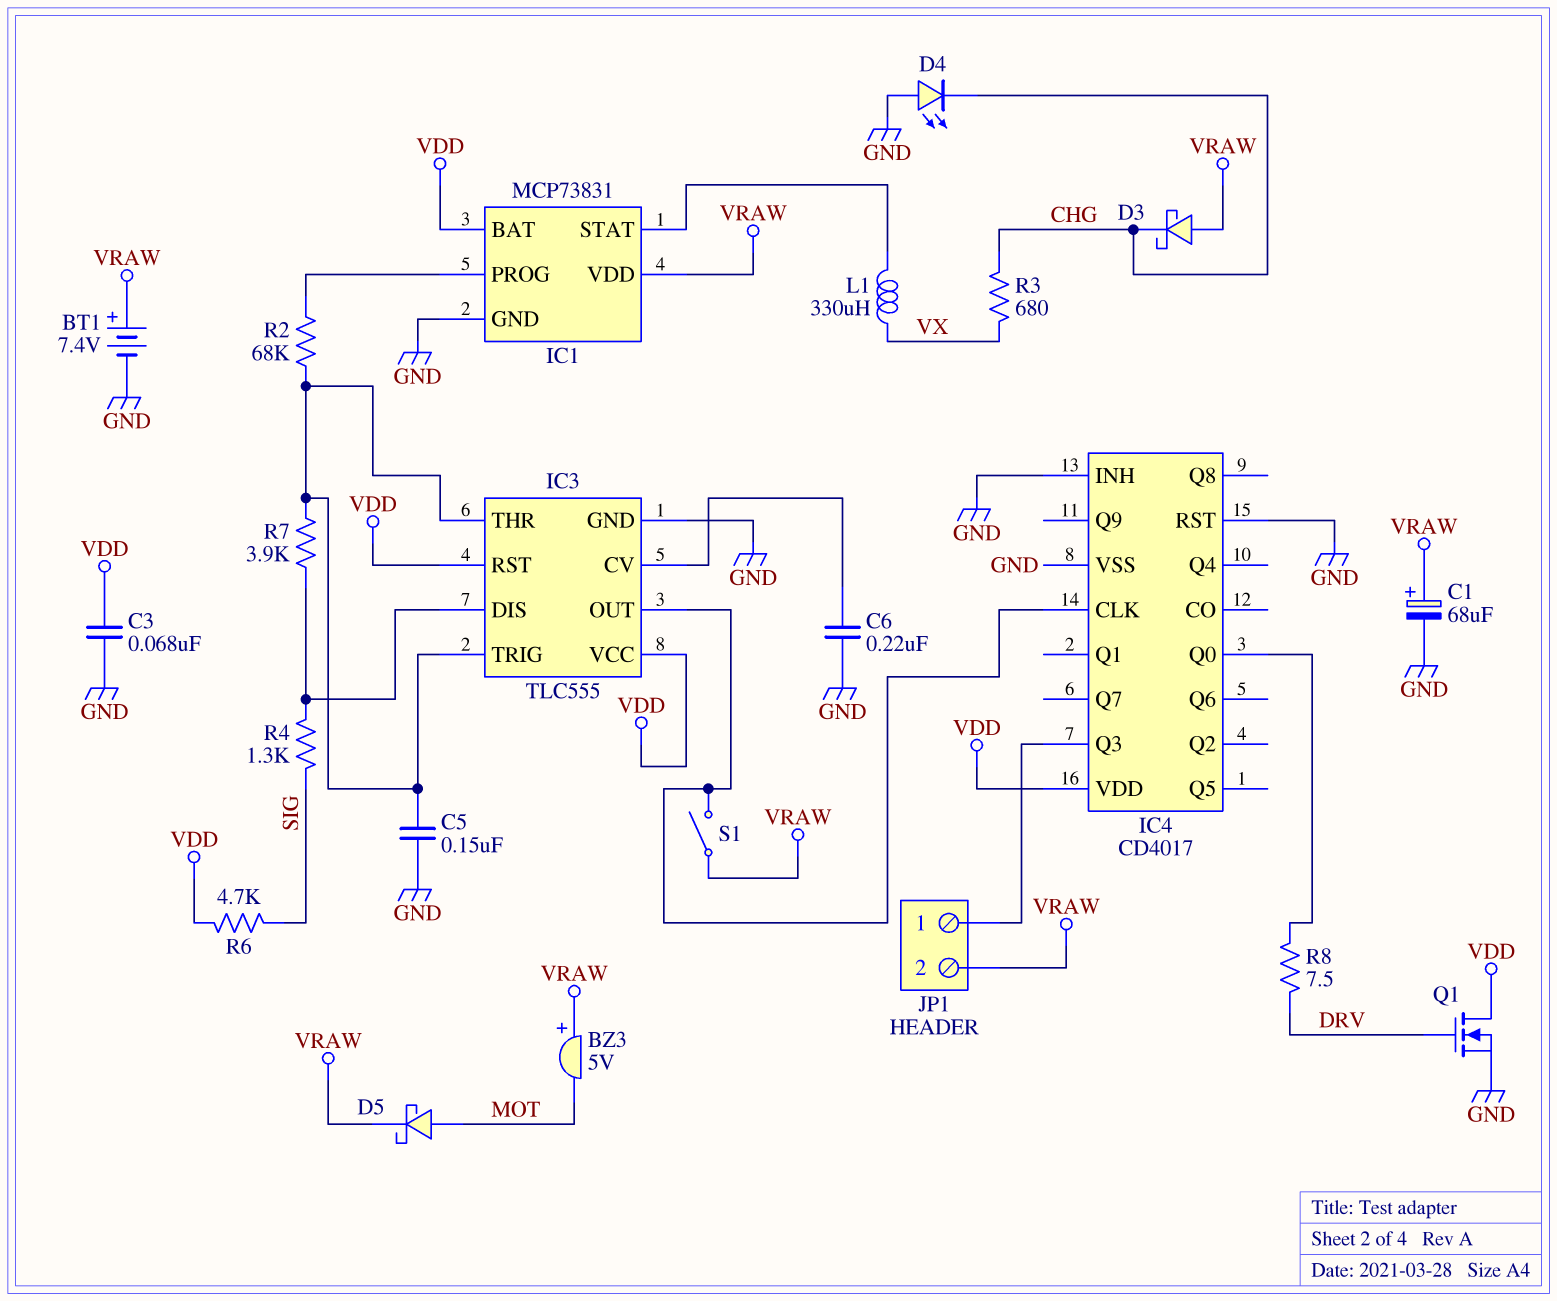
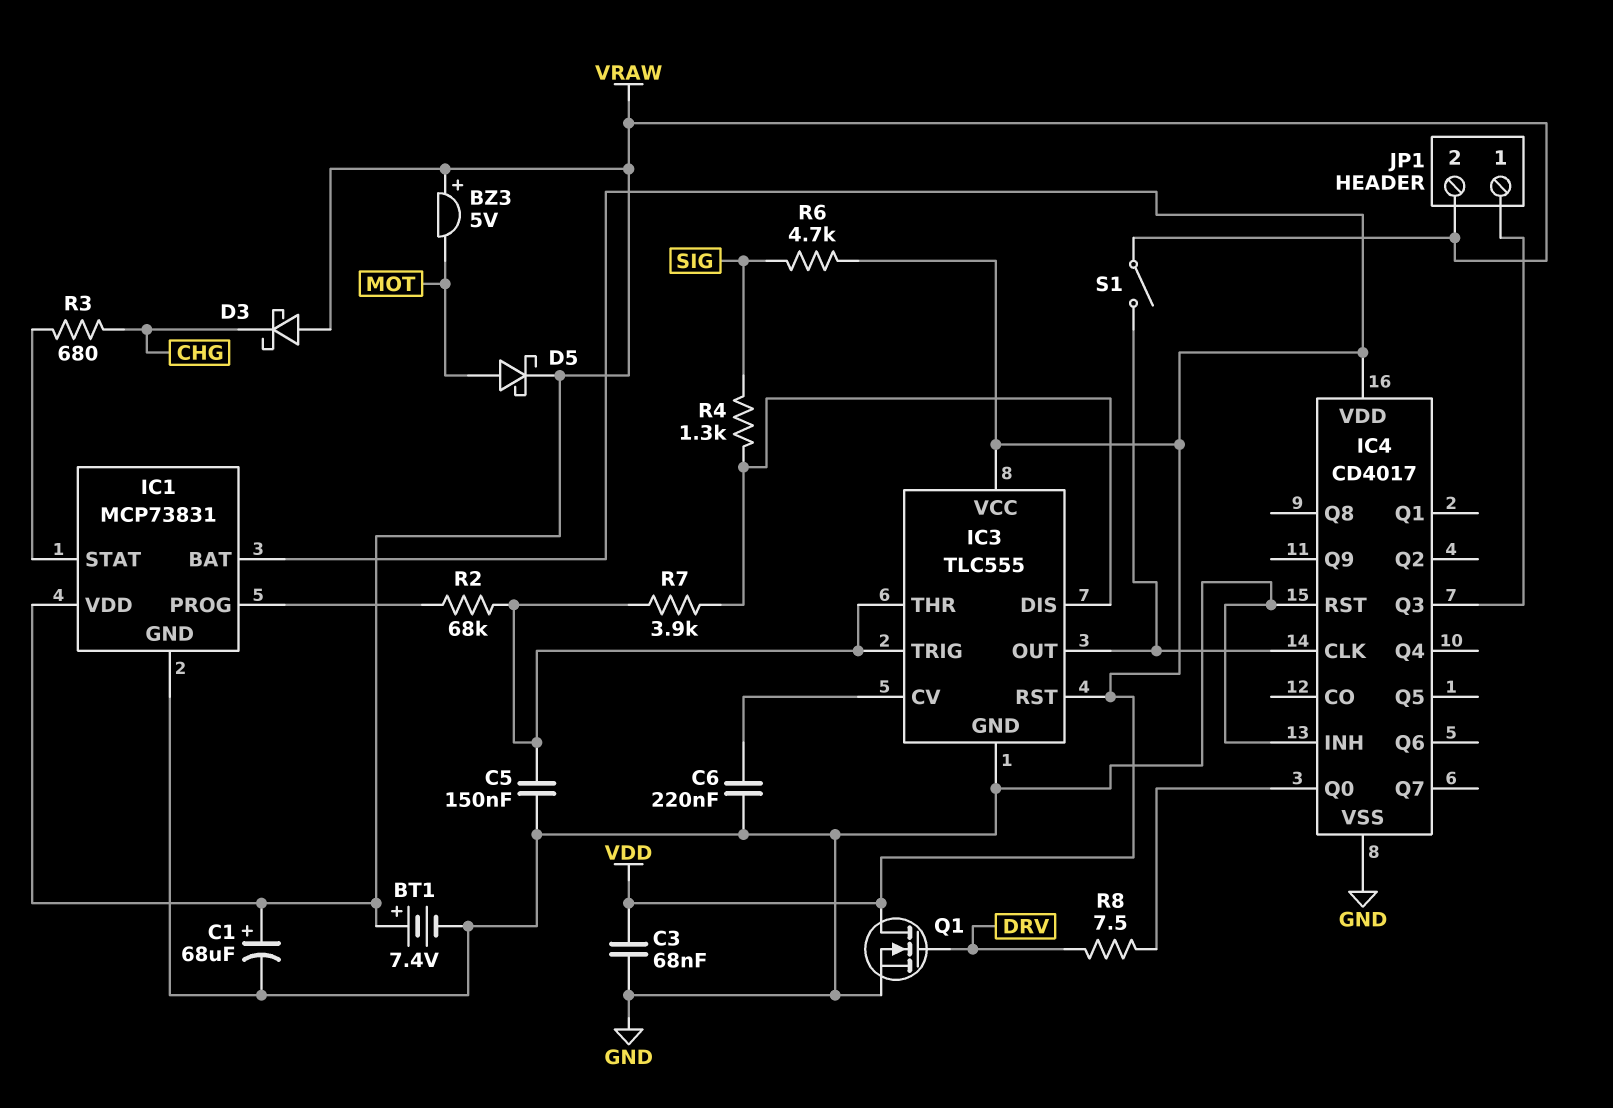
D4: LED (A GND, K CHG) -> none
L1: 330uH (IC1/STAT, VX) -> none
R3: 680 (CHG, VX) -> 680 (CHG, IC1/STAT)

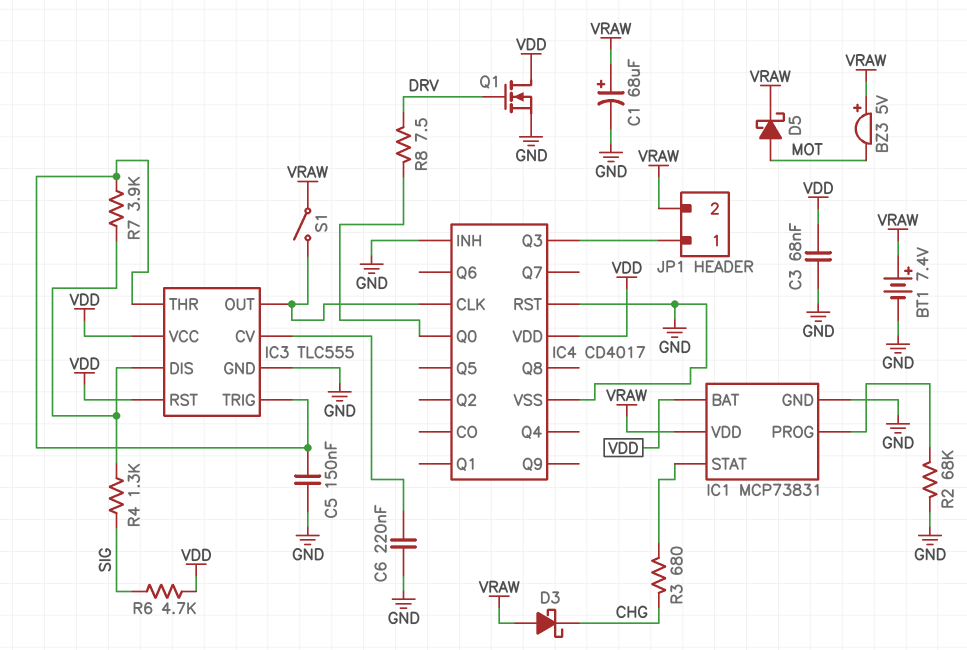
R2: 68k (IC1/PROG, IC3/THR) -> 68k (GND, IC1/PROG)

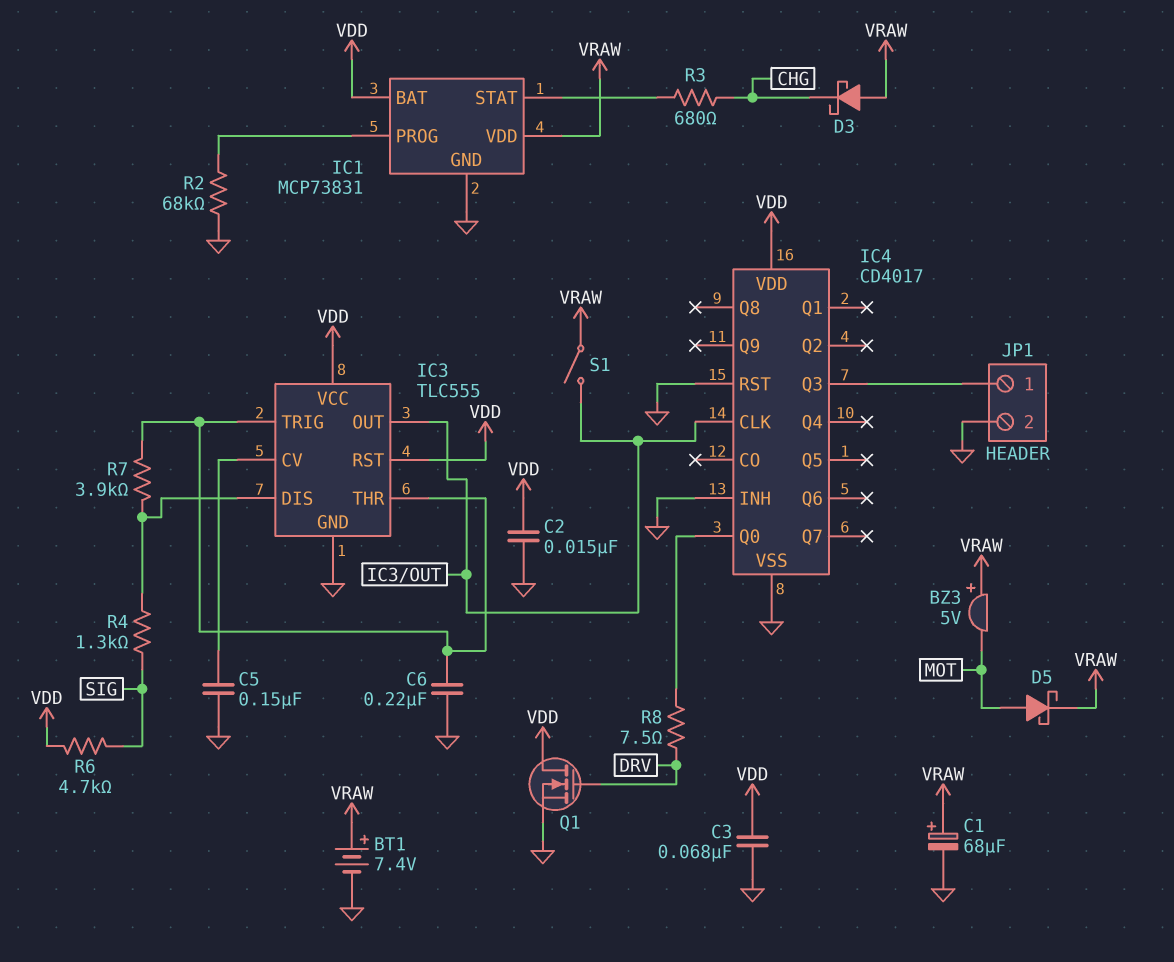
C2: none -> 15nF (GND, VDD)
C5: 150nF (GND, IC3/THR) -> 150nF (GND, IC3/CV)
C6: 220nF (GND, IC3/CV) -> 220nF (GND, IC3/THR)
JP1 pin 2: VRAW -> GND

